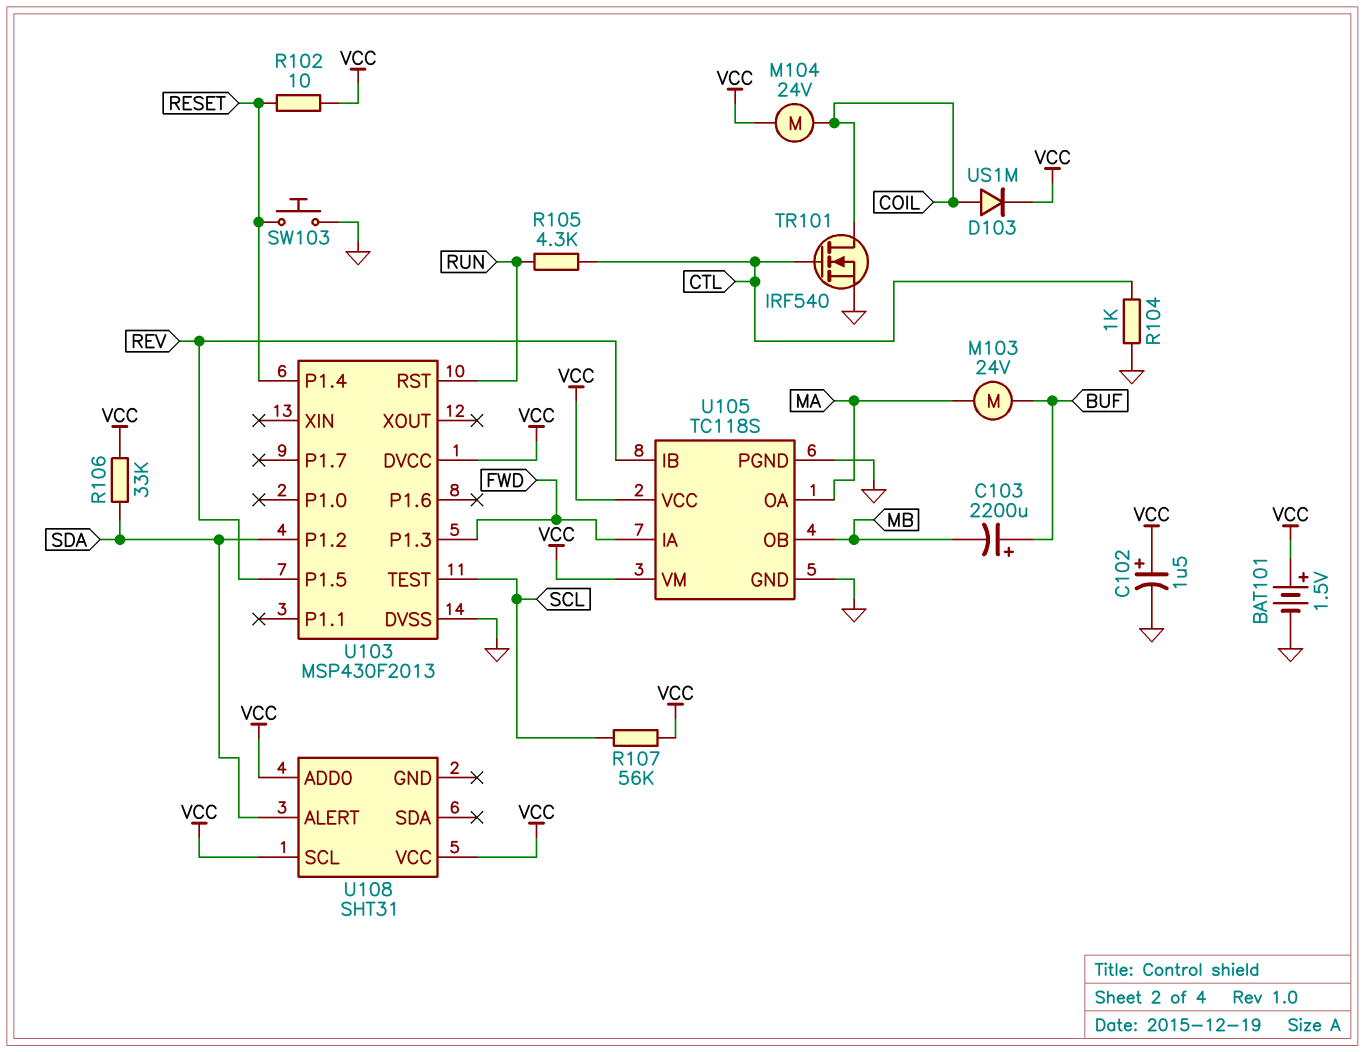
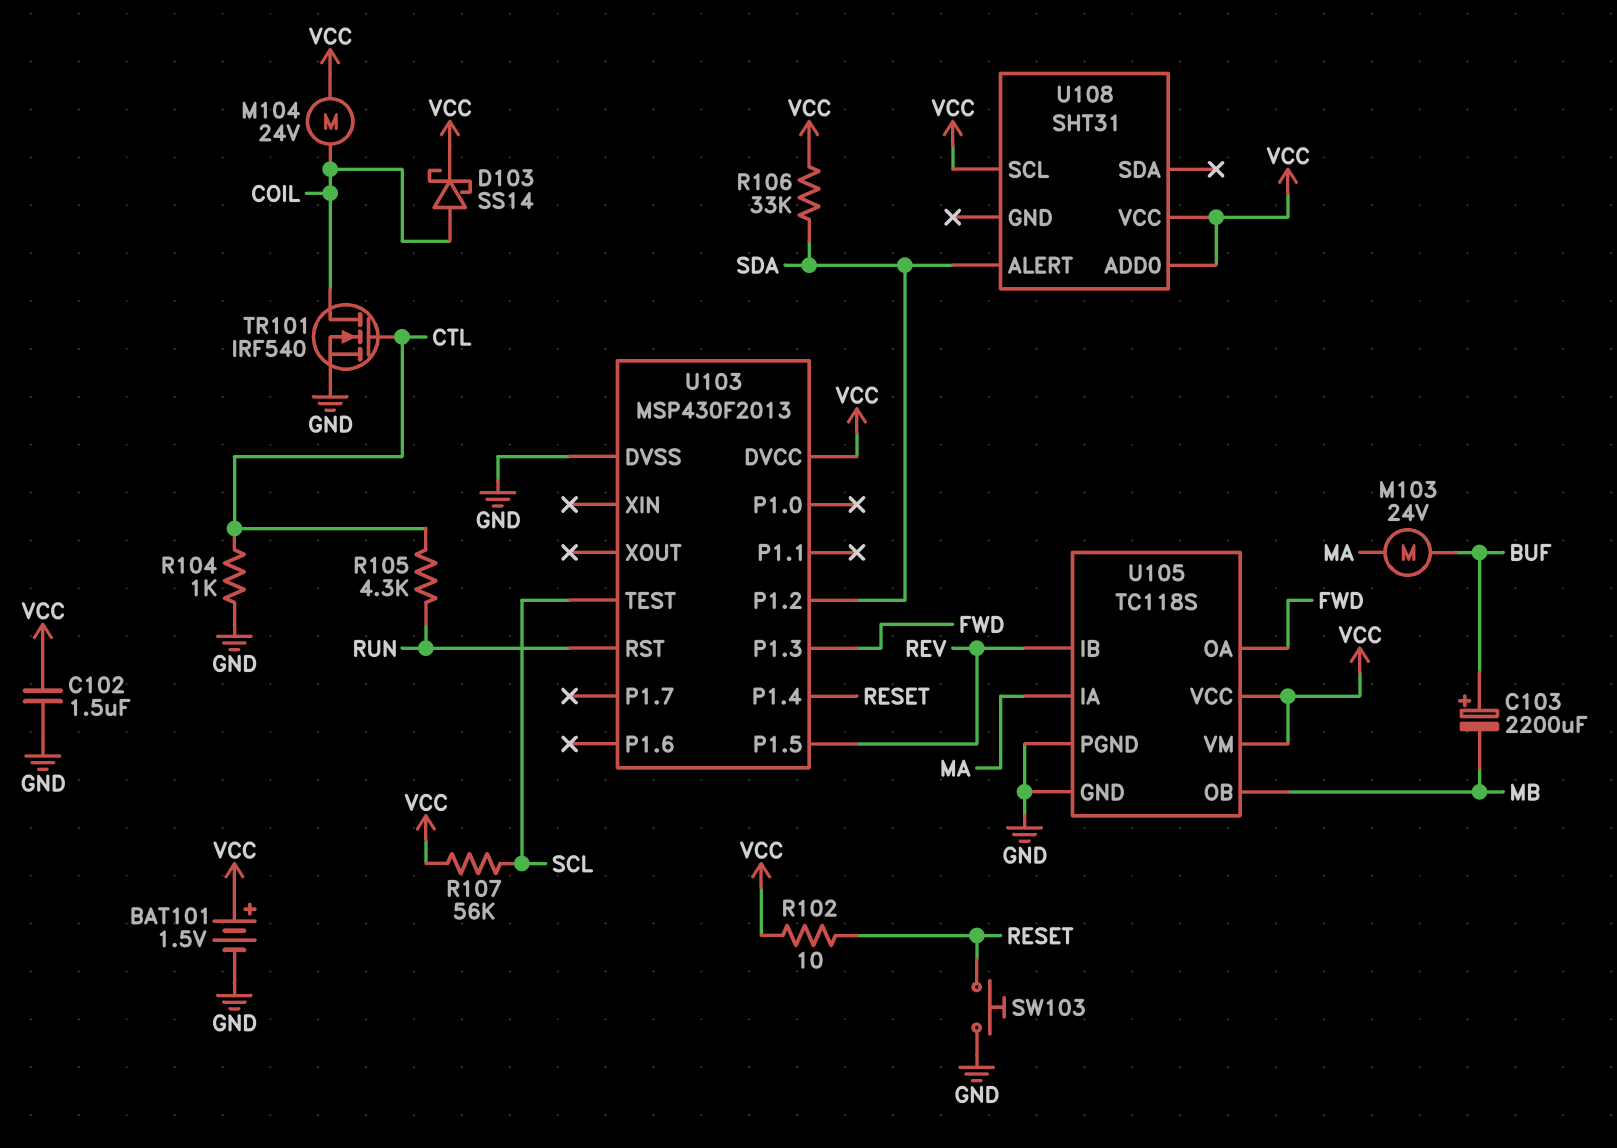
C102: 1.5uF (plus VCC, minus GND) -> 1.5uF (GND, VCC)
D103: diode US1M (A COIL, K VCC) -> schottky SS14 (A COIL, K VCC)
U105 pin IA: FWD -> MA
U105 pin OA: MA -> FWD

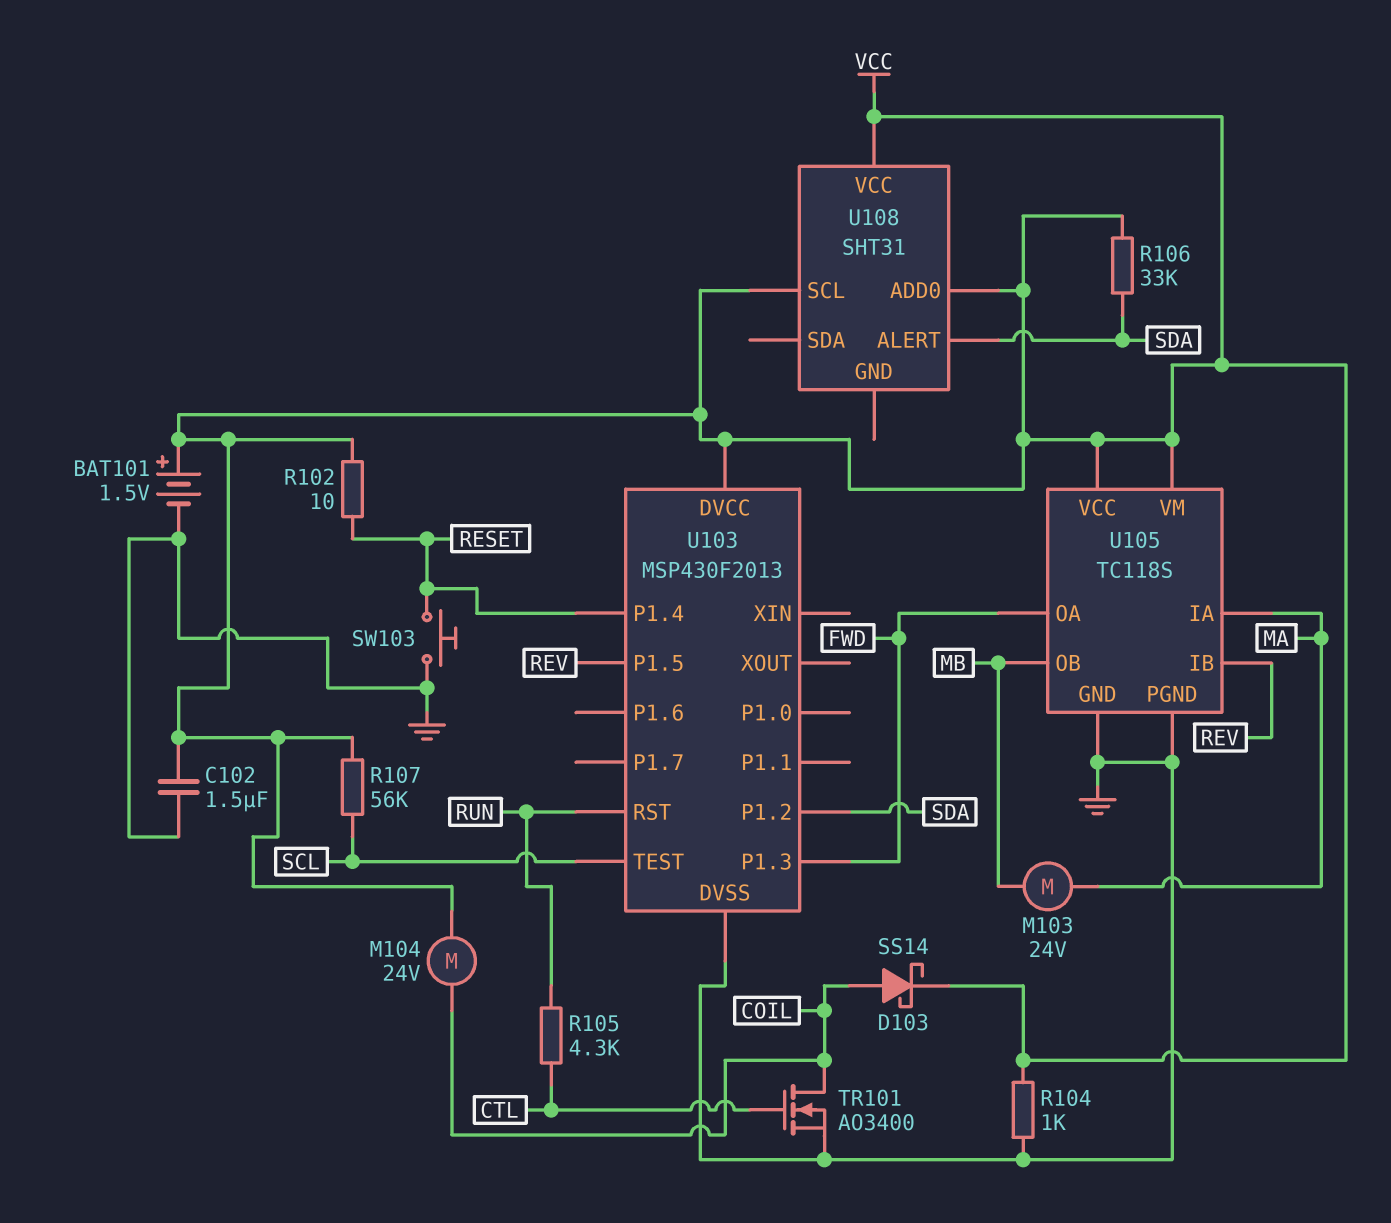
C103: 2200uF (plus BUF, minus MB) -> none
M103: motor 24V (BUF, MA) -> motor 24V (MA, MB)
R104: 1k (CTL, GND) -> 1k (GND, VCC)
TR101: NMOS IRF540 (G CTL, D COIL, S GND) -> NMOS AO3400 (G CTL, D COIL, S GND)

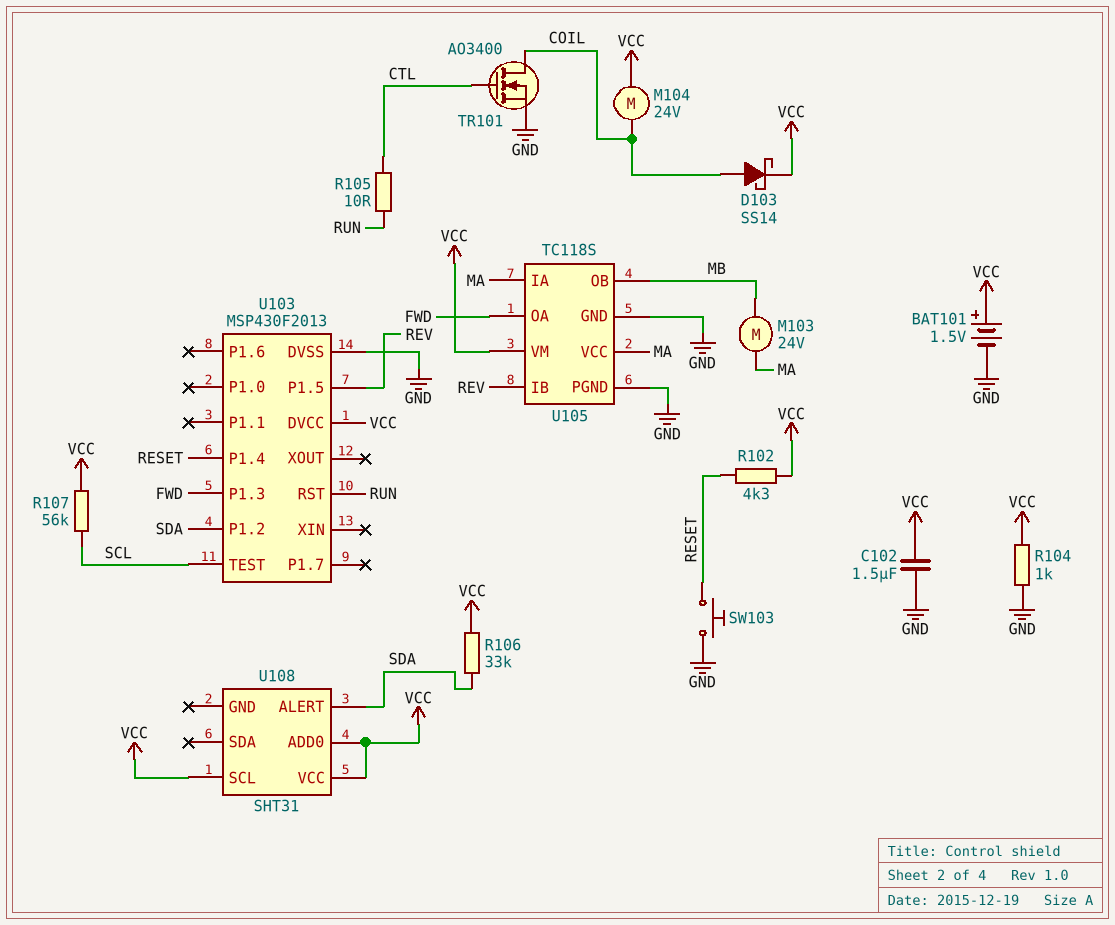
R102: 10 (RESET, VCC) -> 4.3k (RESET, VCC)
R105: 4.3k (CTL, RUN) -> 10 (CTL, RUN)
U105 pin VCC: VCC -> MA

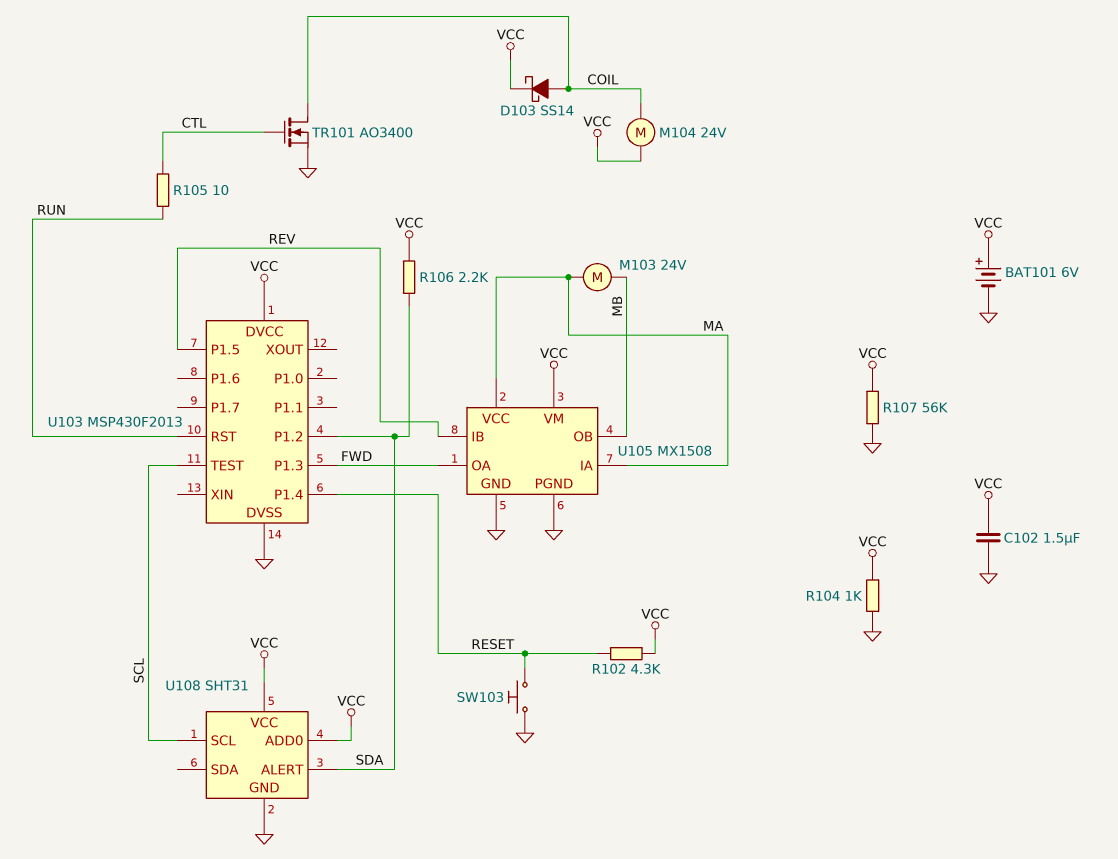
BAT101: 1.5V (plus VCC, minus GND) -> 6V (plus VCC, minus GND)
R106: 33k (SDA, VCC) -> 2.2k (SDA, VCC)
R107: 56k (SCL, VCC) -> 56k (GND, VCC)
U105: TC118S -> MX1508
U108 pin GND: none -> GND
U108 pin SCL: VCC -> SCL

